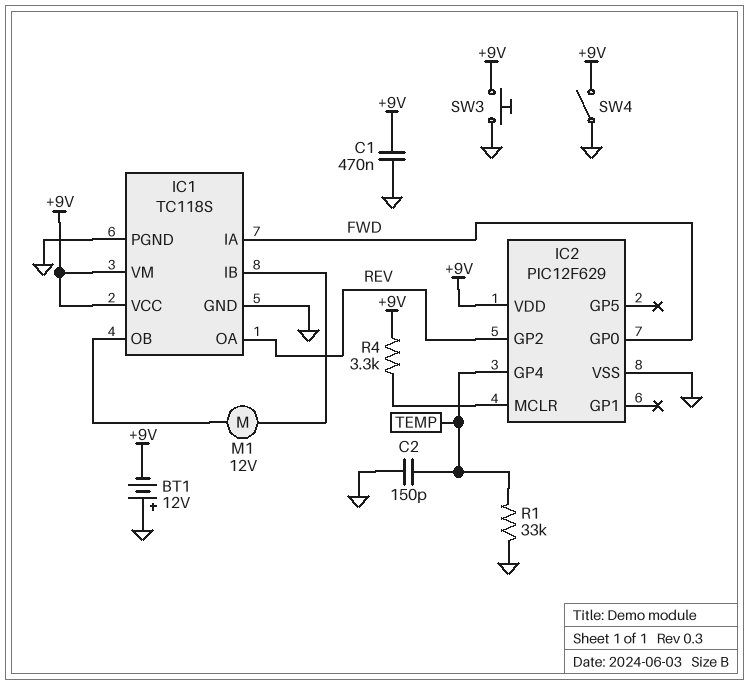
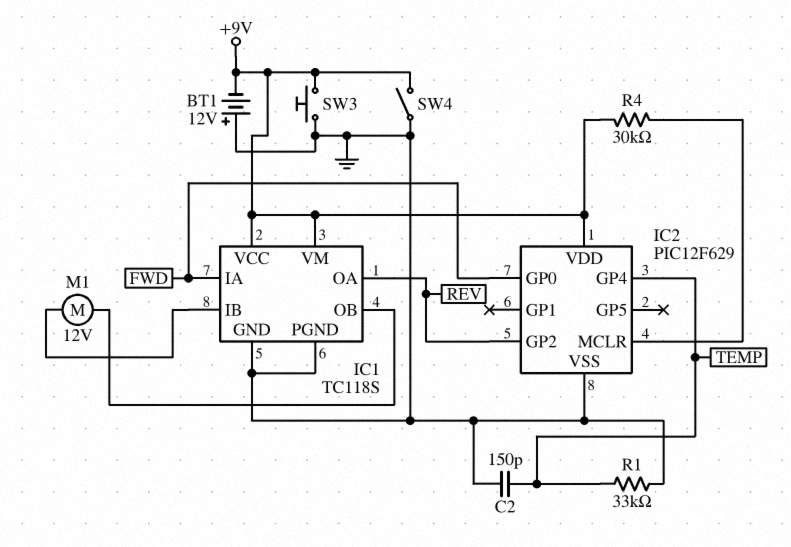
C1: 470nF (+9V, GND) -> none
R4: 3.3k (+9V, IC2/MCLR) -> 30k (+9V, IC2/MCLR)

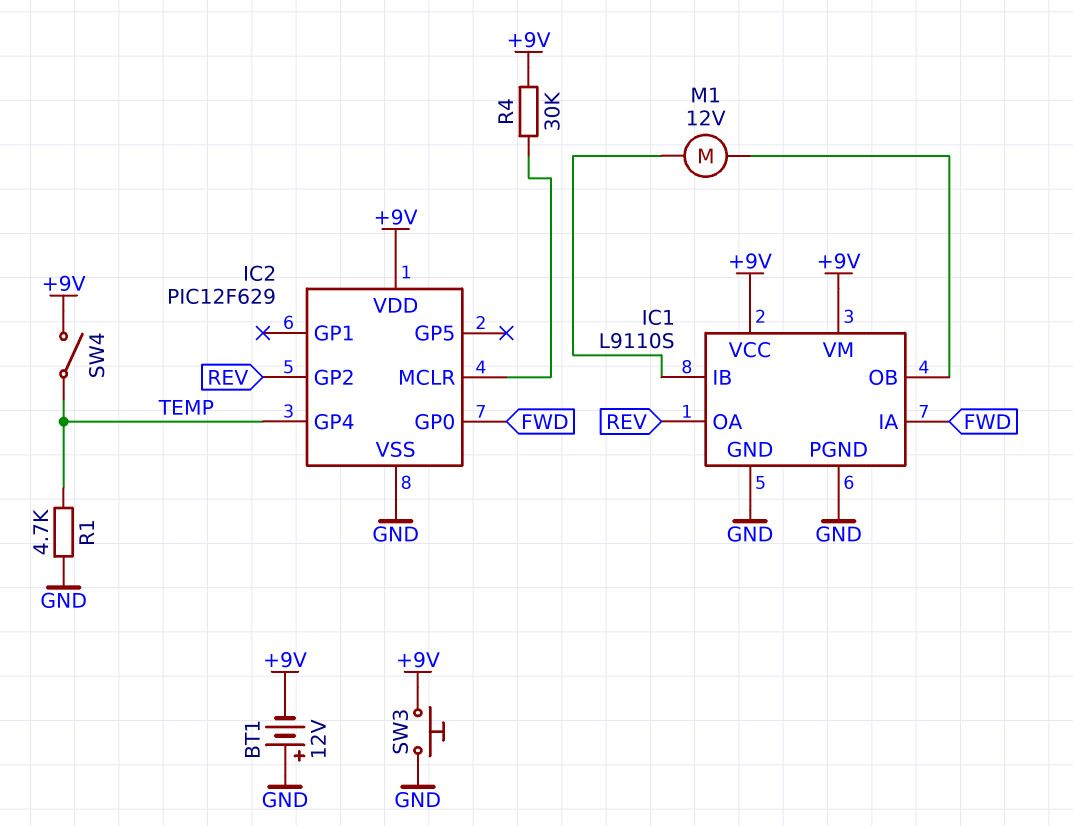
C2: 150pF (GND, TEMP) -> none
IC1: TC118S -> L9110S
R1: 33k (GND, TEMP) -> 4.7k (GND, TEMP)
SW4: switch (+9V, GND) -> switch (+9V, TEMP)

